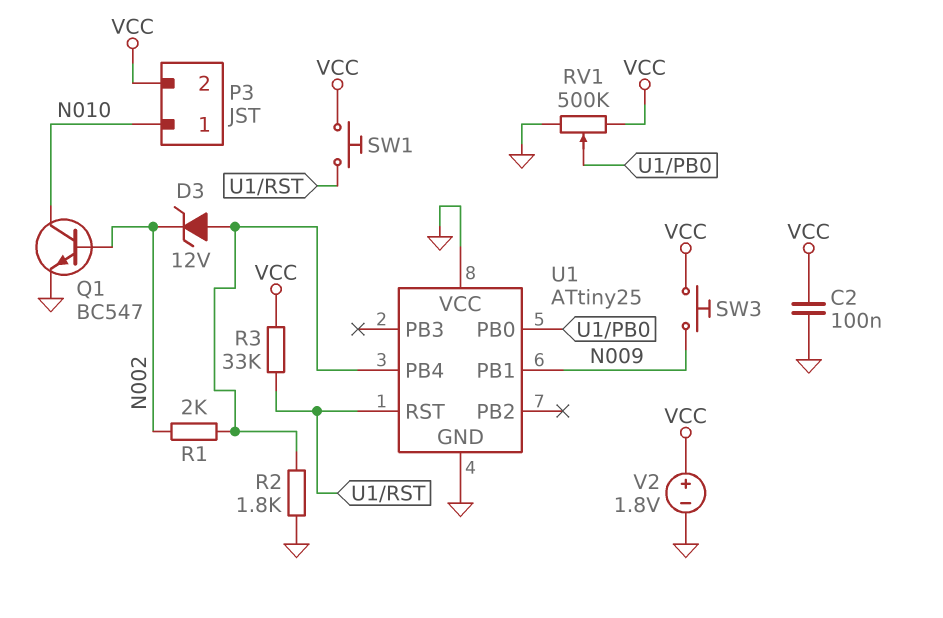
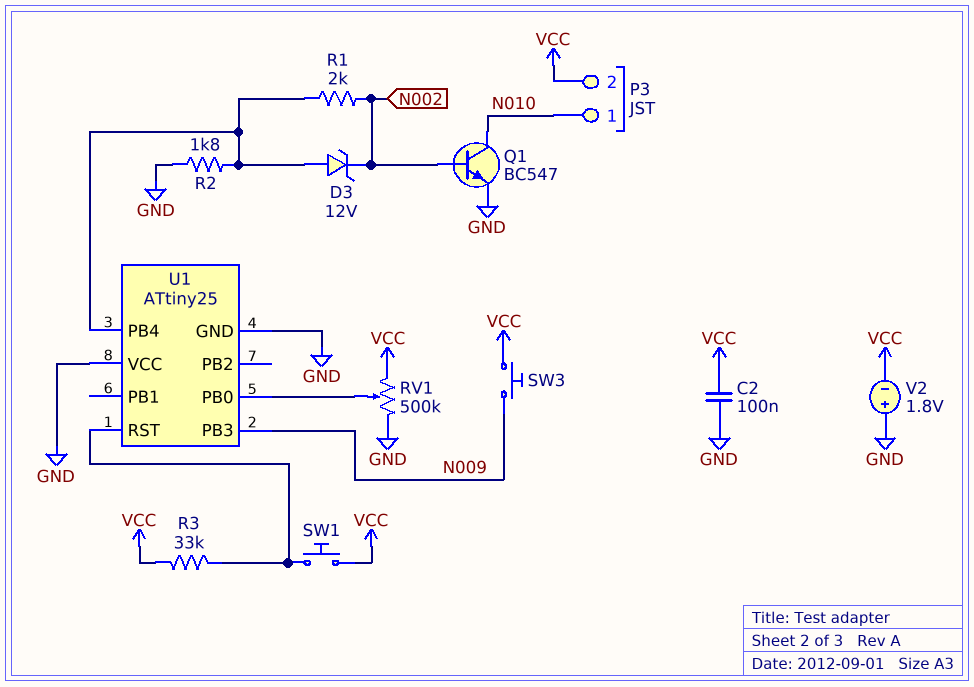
U1 pin PB1: N009 -> none
U1 pin PB3: none -> N009
V2: 1.8V (plus VCC, minus GND) -> 1.8V (plus GND, minus VCC)

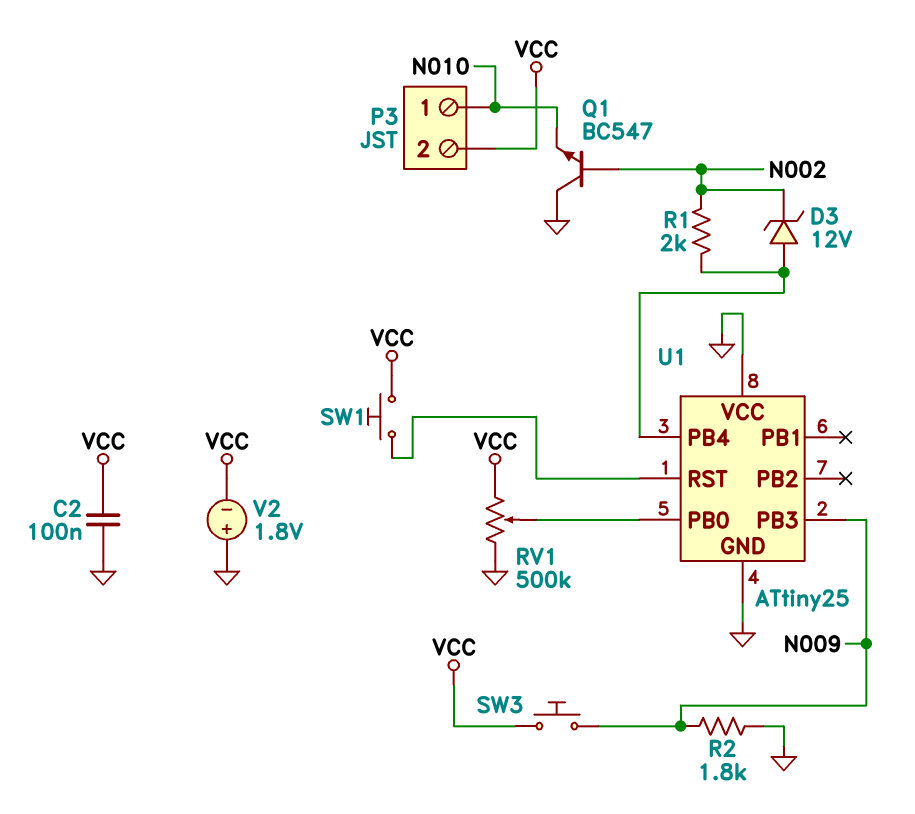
Q1: NPN BC547 (B N002, C N010, E GND) -> NPN BC547 (B N002, C GND, E N010)
R2: 1.8k (GND, U1/PB4) -> 1.8k (GND, N009)
R3: 33k (U1/RST, VCC) -> none

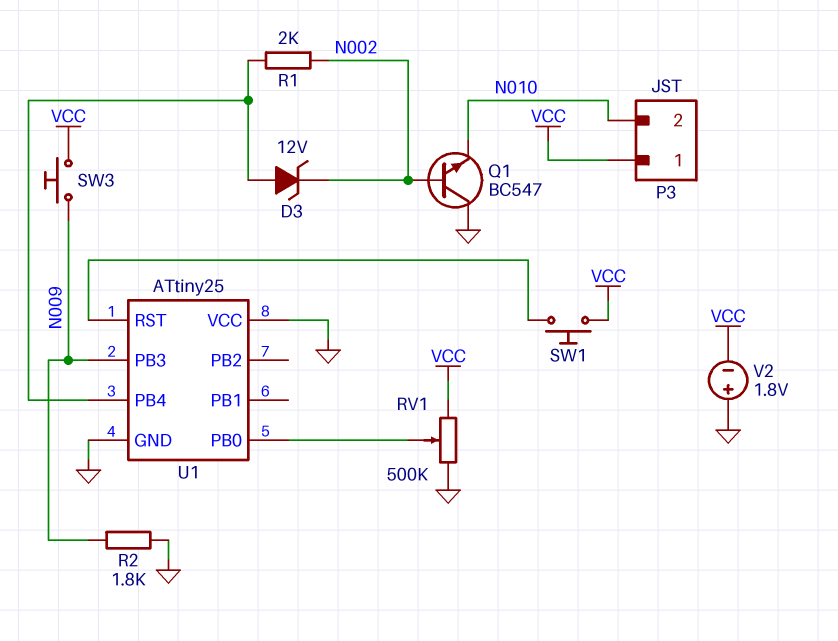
C2: 100nF (GND, VCC) -> none
P3 pin 1: N010 -> VCC
P3 pin 2: VCC -> N010

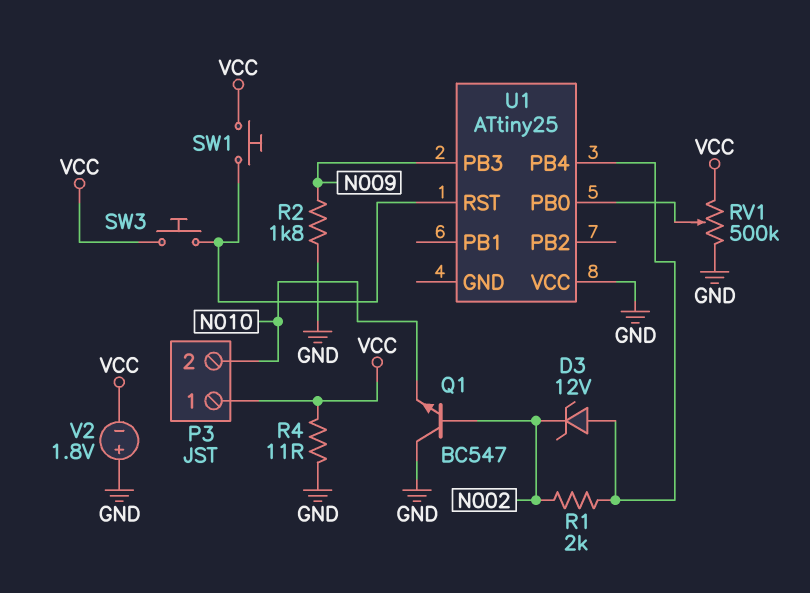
R4: none -> 11 (GND, VCC)
SW3: button (N009, VCC) -> button (U1/RST, VCC)
U1 pin GND: GND -> none

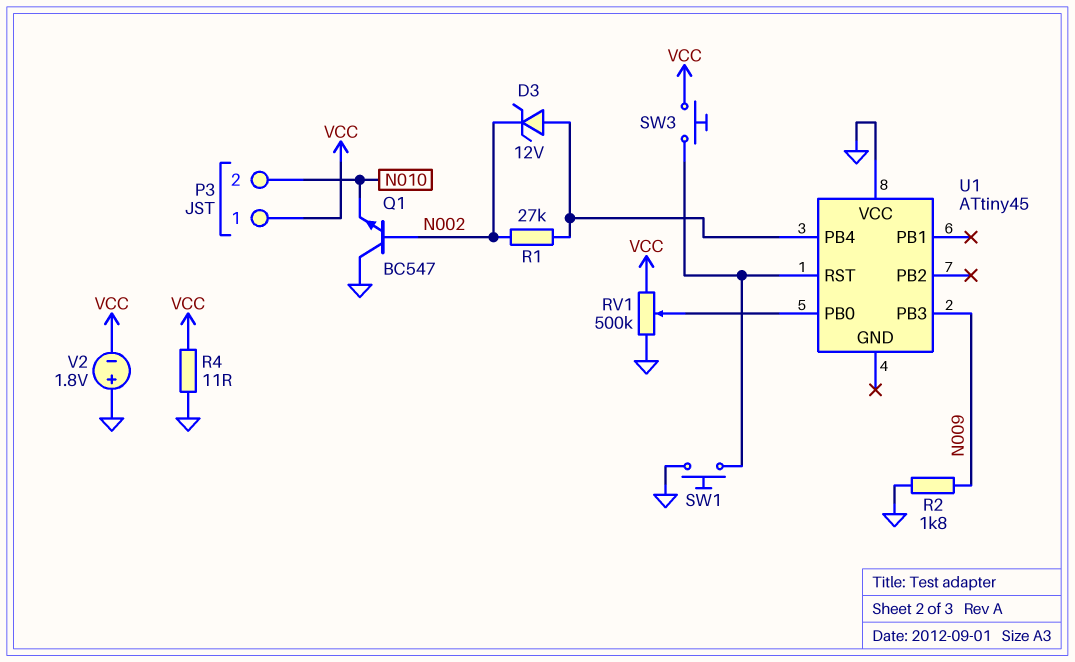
R1: 2k (N002, U1/PB4) -> 27k (N002, U1/PB4)
SW1: button (U1/RST, VCC) -> button (GND, U1/RST)
U1: ATtiny25 -> ATtiny45

